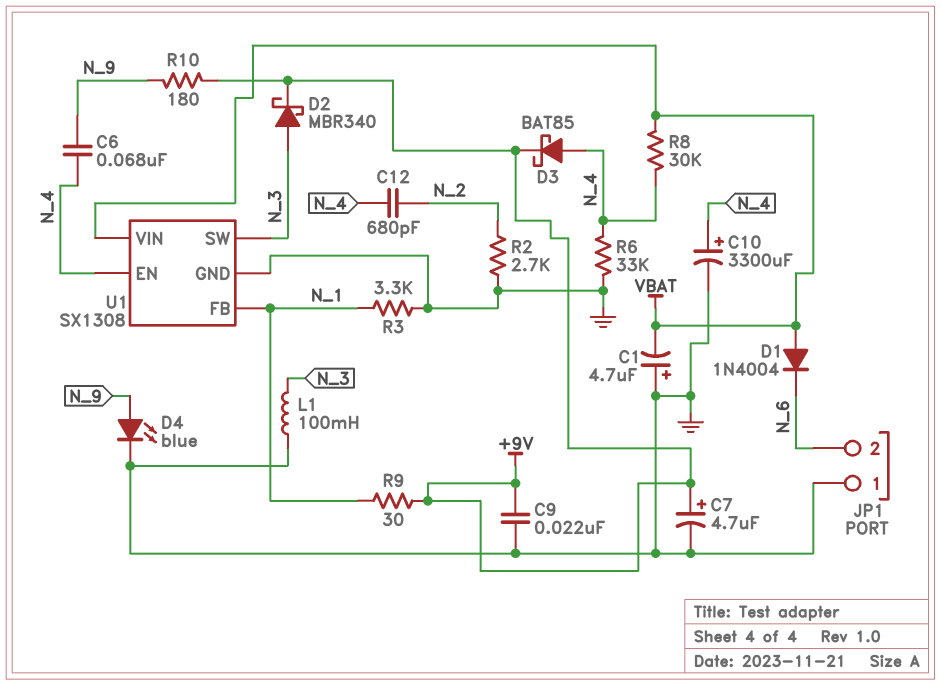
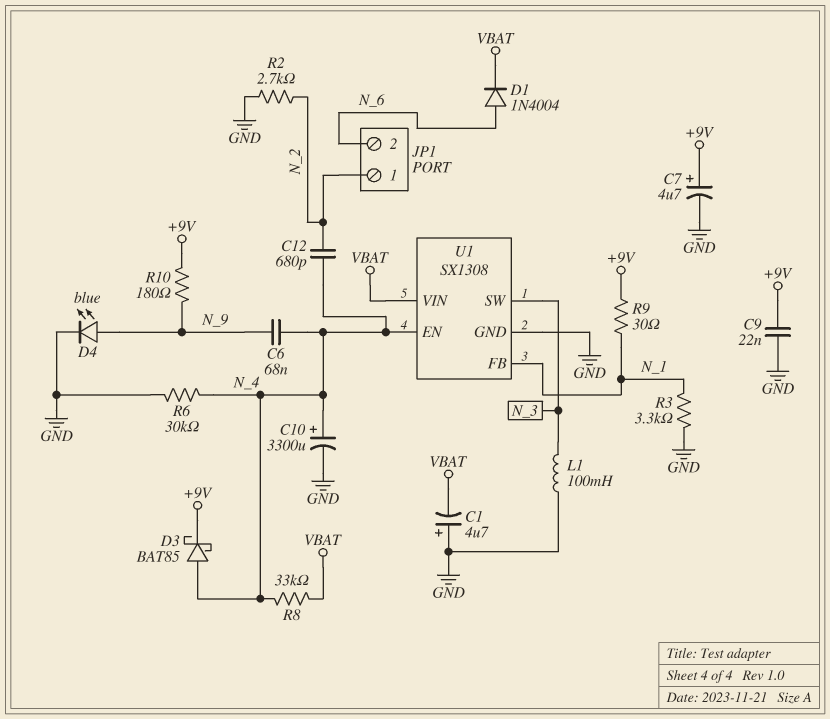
D1: diode 1N4004 (A VBAT, K N_6) -> diode 1N4004 (A N_6, K VBAT)
D2: schottky MBR340 (A N_3, K +9V) -> none
JP1 pin 1: GND -> N_2
R6: 33k (GND, N_4) -> 30k (GND, N_4)
R8: 30k (N_4, VBAT) -> 33k (N_4, VBAT)

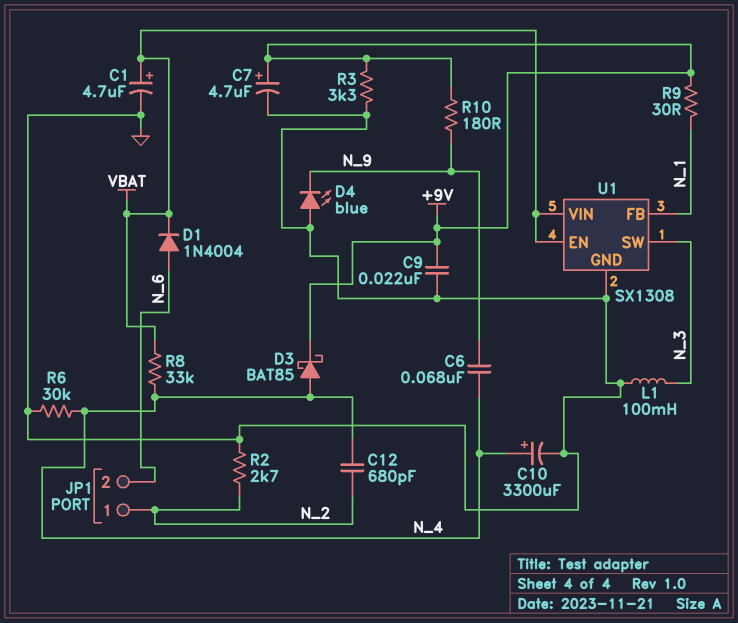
C1: 4.7uF (plus GND, minus VBAT) -> 4.7uF (plus VBAT, minus GND)
D4: LED blue (A N_9, K GND) -> LED blue (A GND, K N_9)
R3: 3.3k (GND, N_1) -> 3.3k (+9V, GND)
U1 pin EN: N_4 -> VBAT

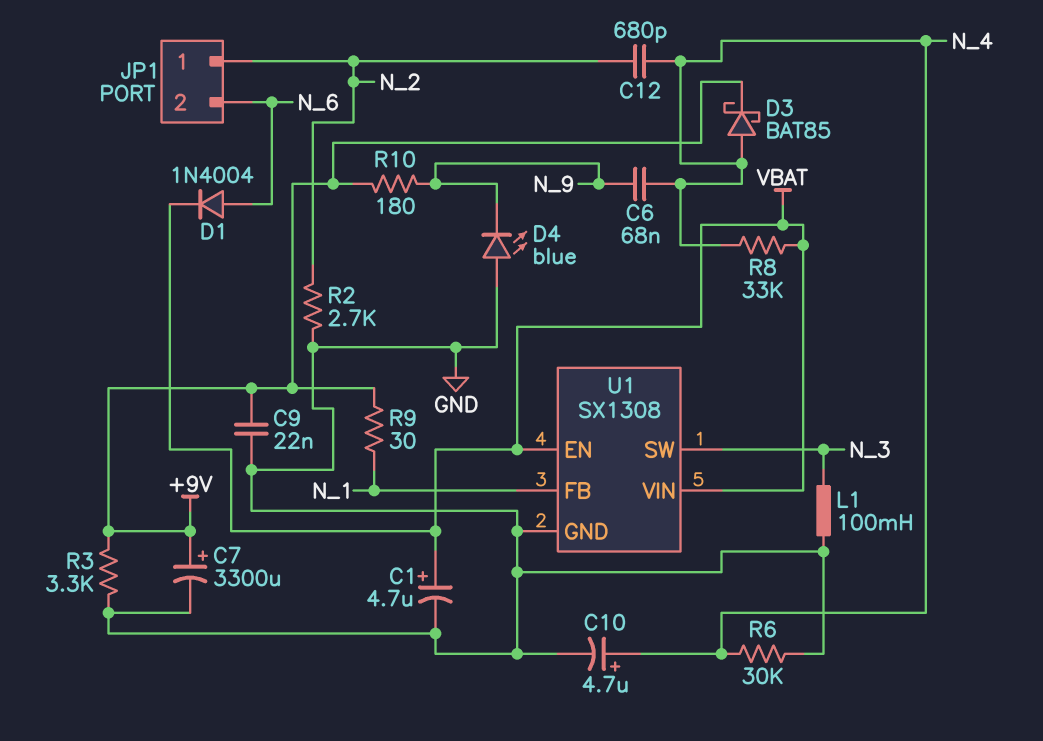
C7: 4.7uF (plus +9V, minus GND) -> 3300uF (plus +9V, minus GND)
C10: 3300uF (plus N_4, minus GND) -> 4.7uF (plus N_4, minus GND)

